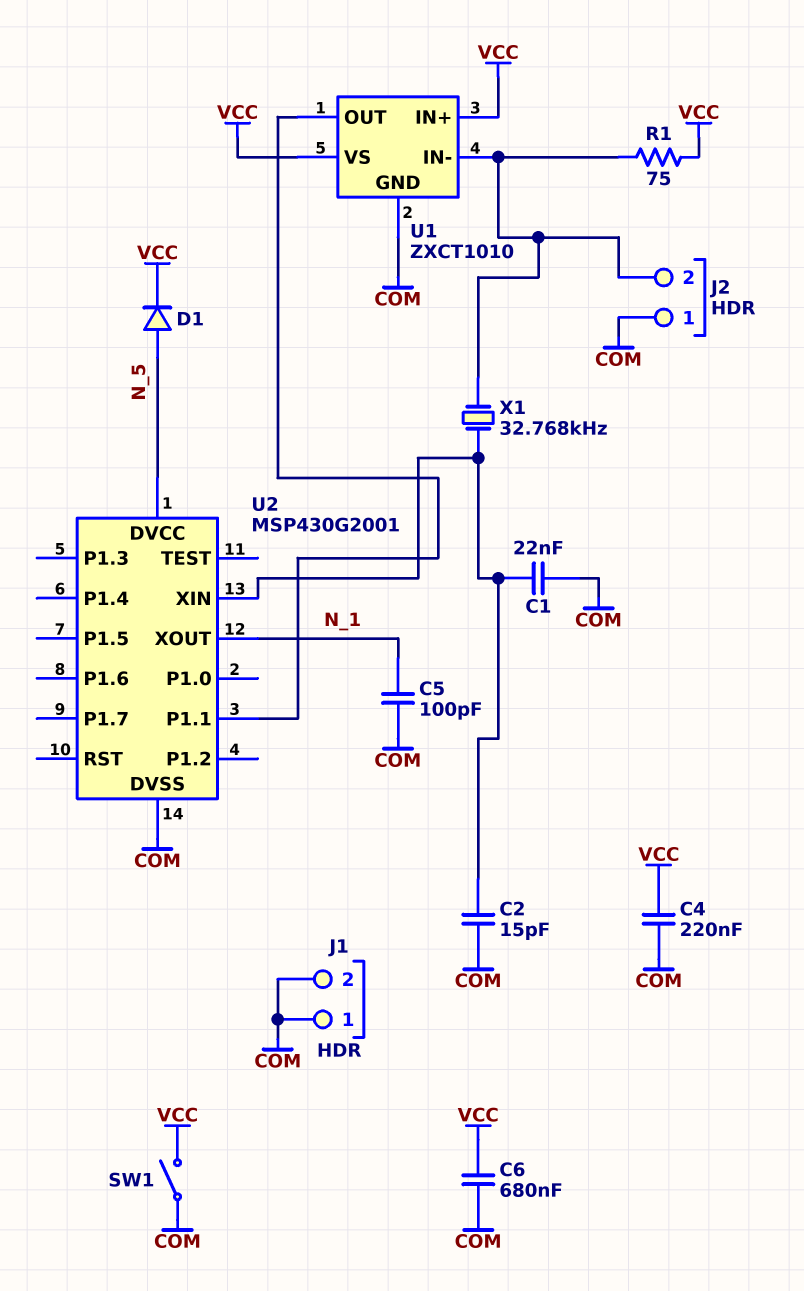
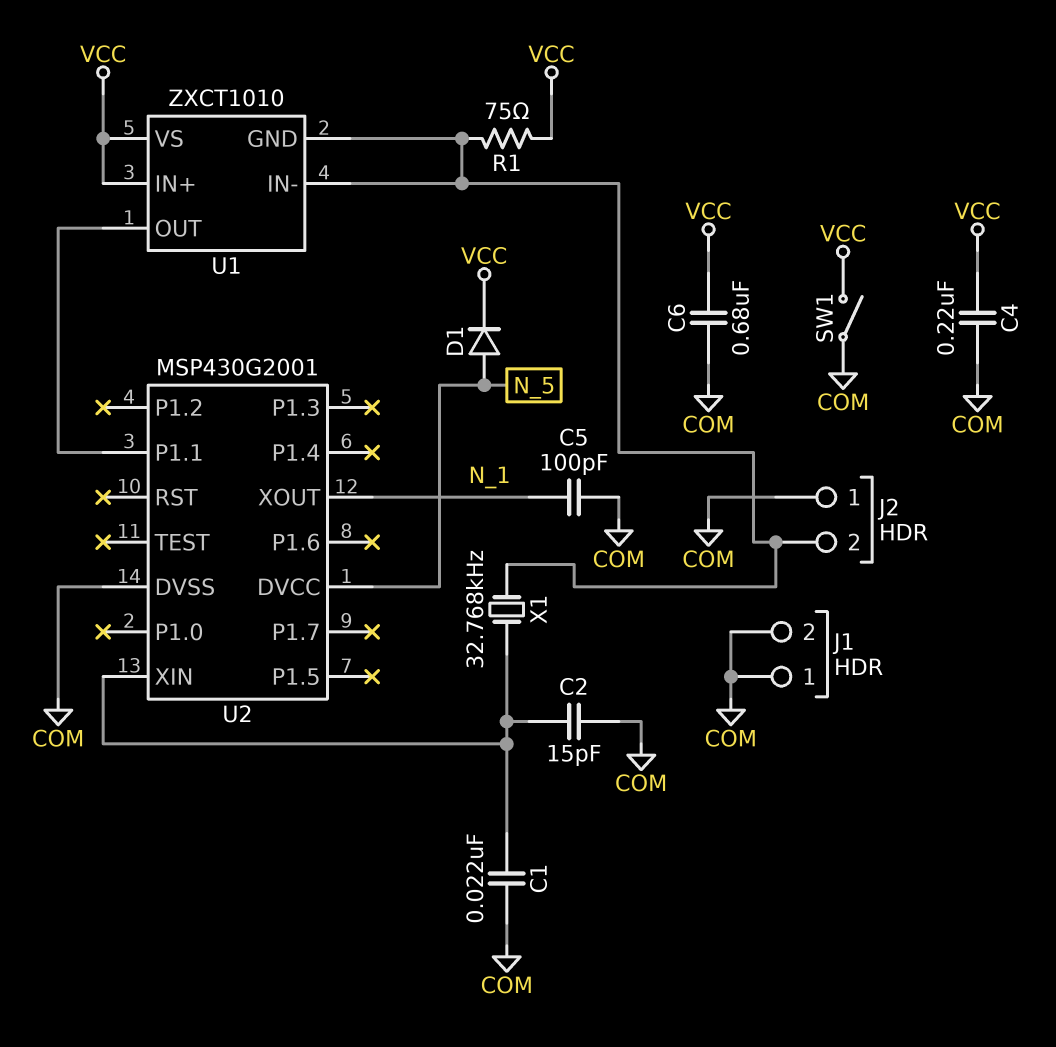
U1 pin GND: COM -> J2/2

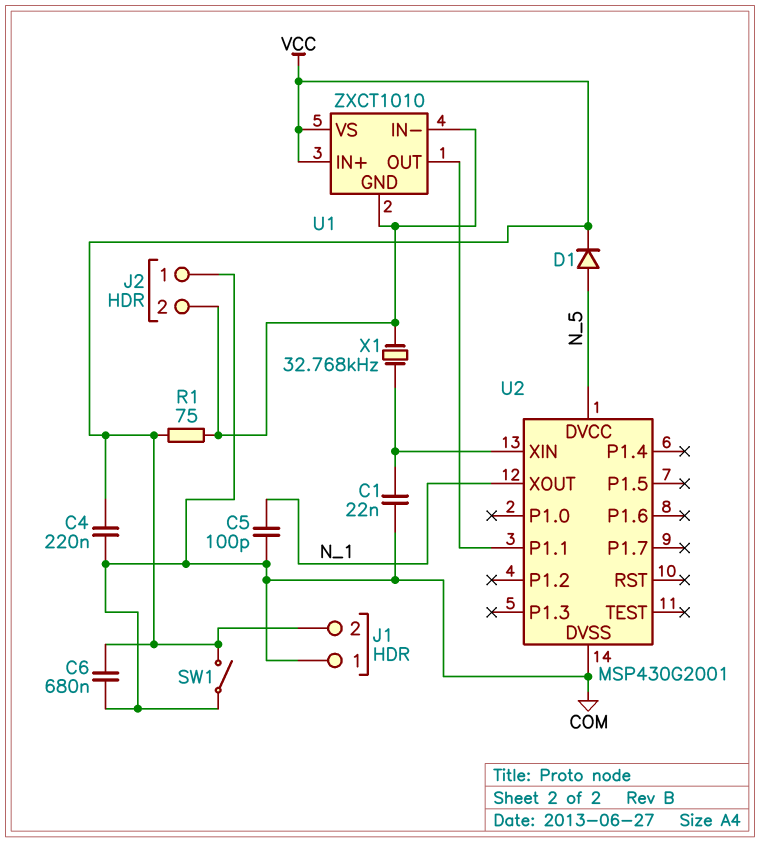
C2: 15pF (COM, U2/XIN) -> none
J1 pin 2: COM -> VCC

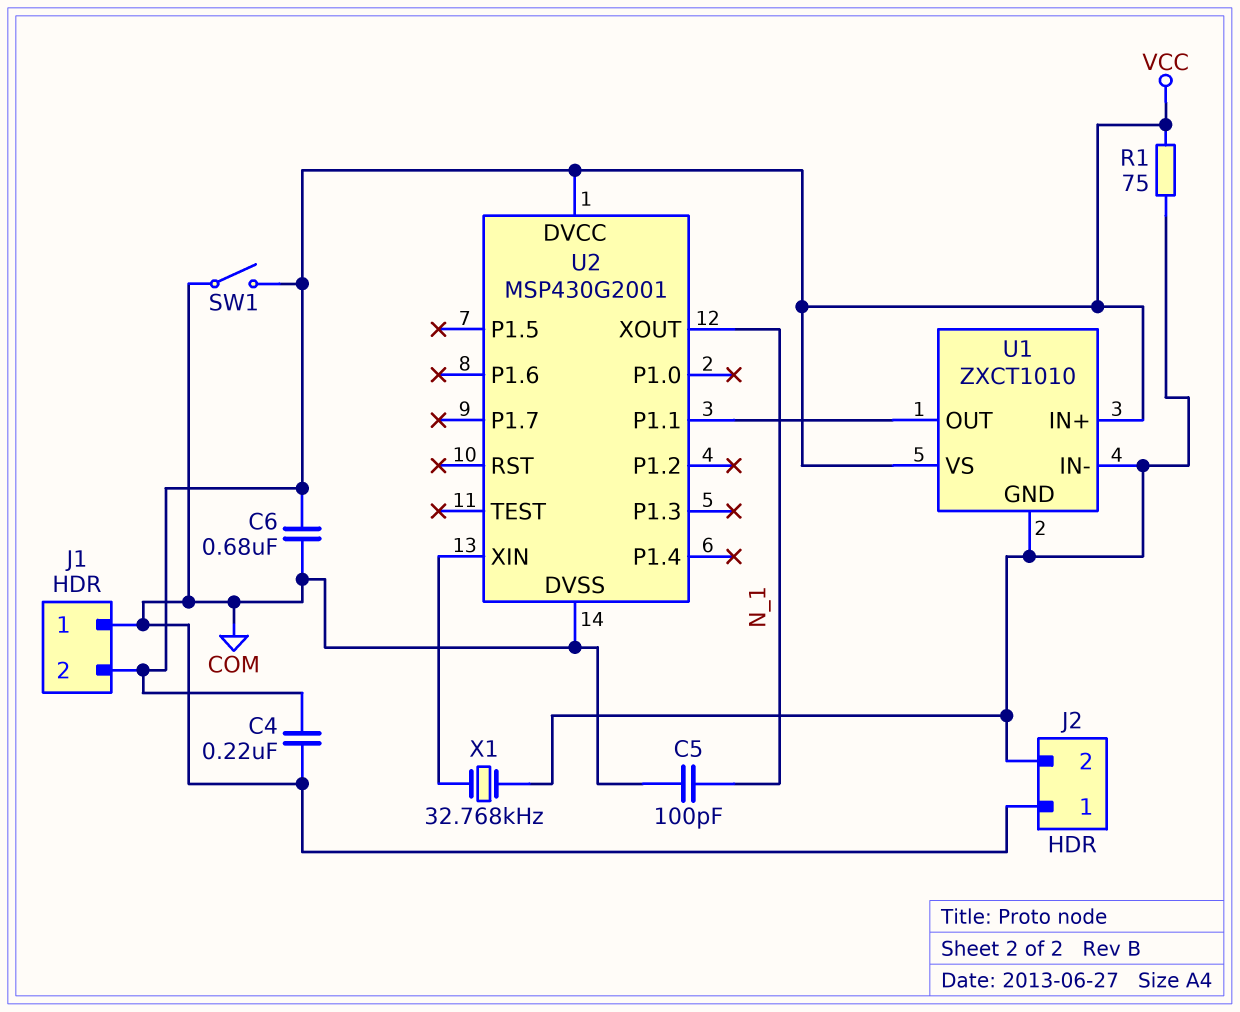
C1: 22nF (COM, U2/XIN) -> none
D1: diode (A N_5, K VCC) -> none
U2 pin DVCC: N_5 -> VCC

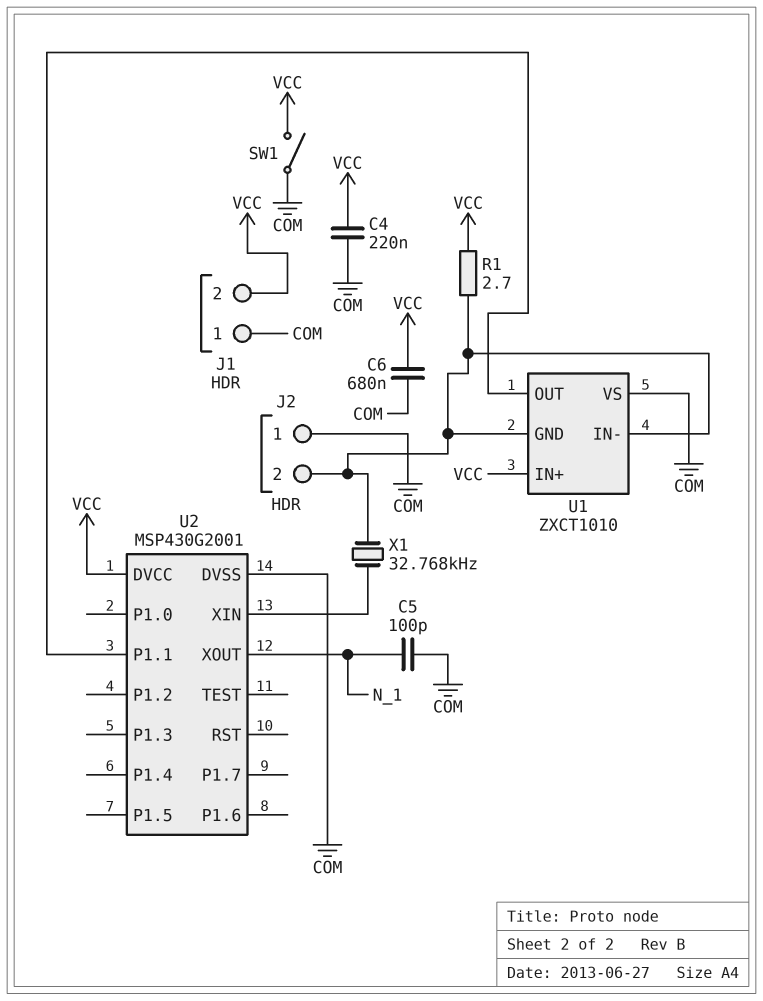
R1: 75 (J2/2, VCC) -> 2.7 (J2/2, VCC)
U1 pin VS: VCC -> COM

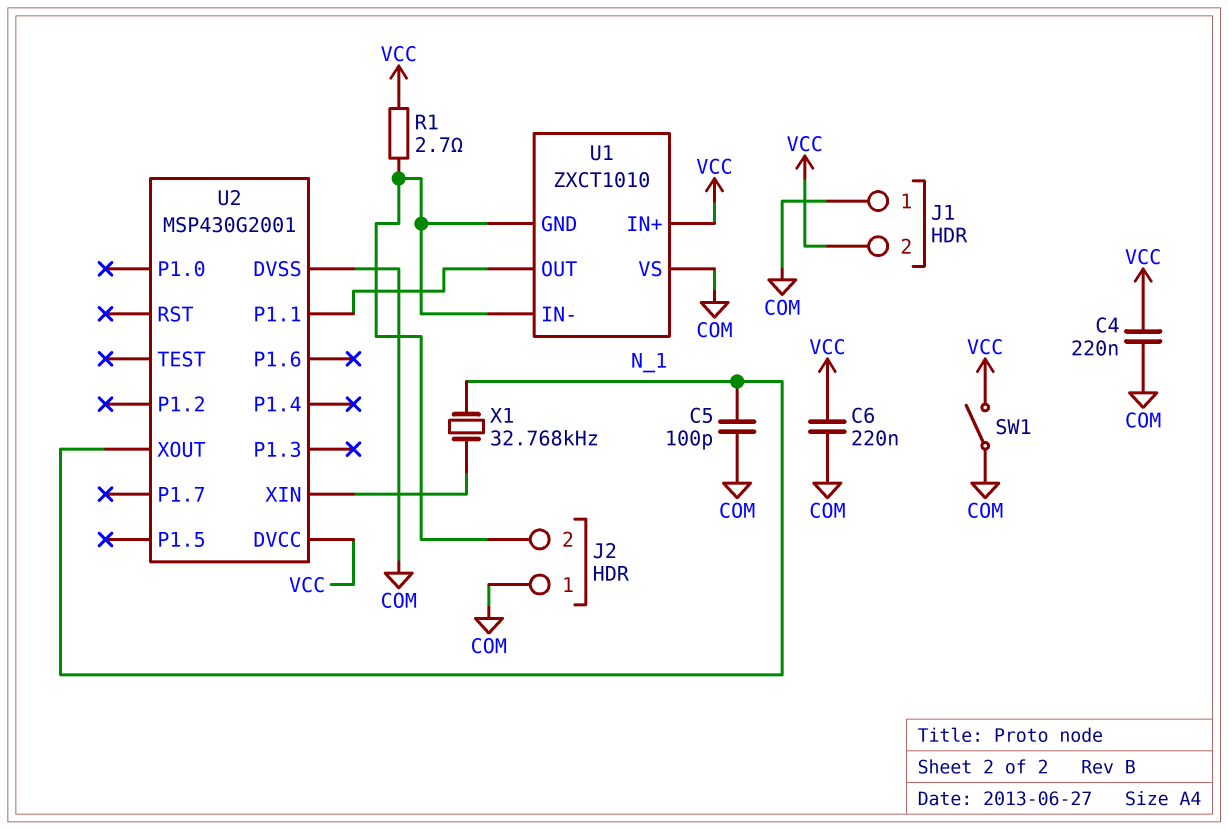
C6: 680nF (COM, VCC) -> 220nF (COM, VCC)
X1: 32.768kHz (J2/2, U2/XIN) -> 32.768kHz (N_1, U2/XIN)

